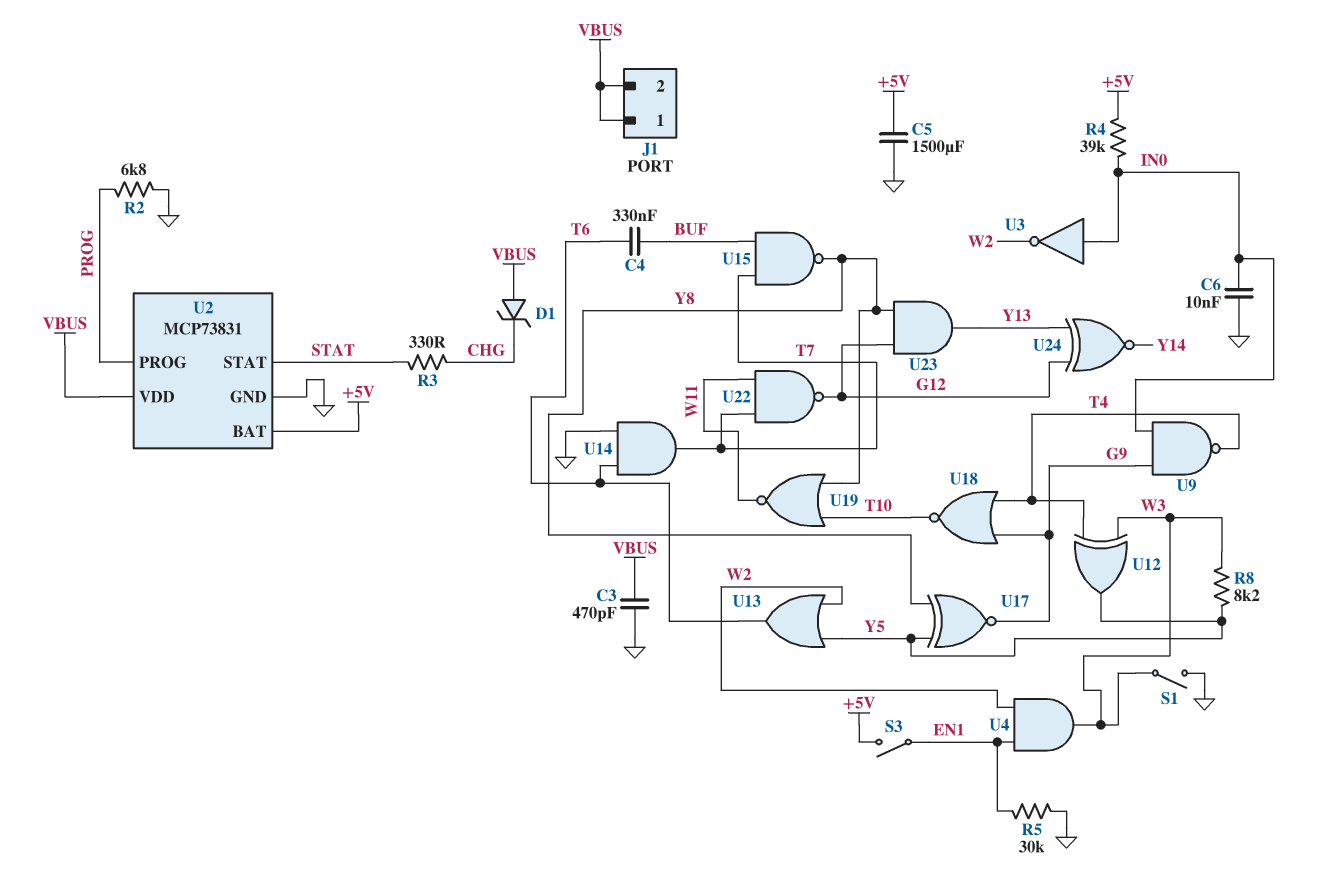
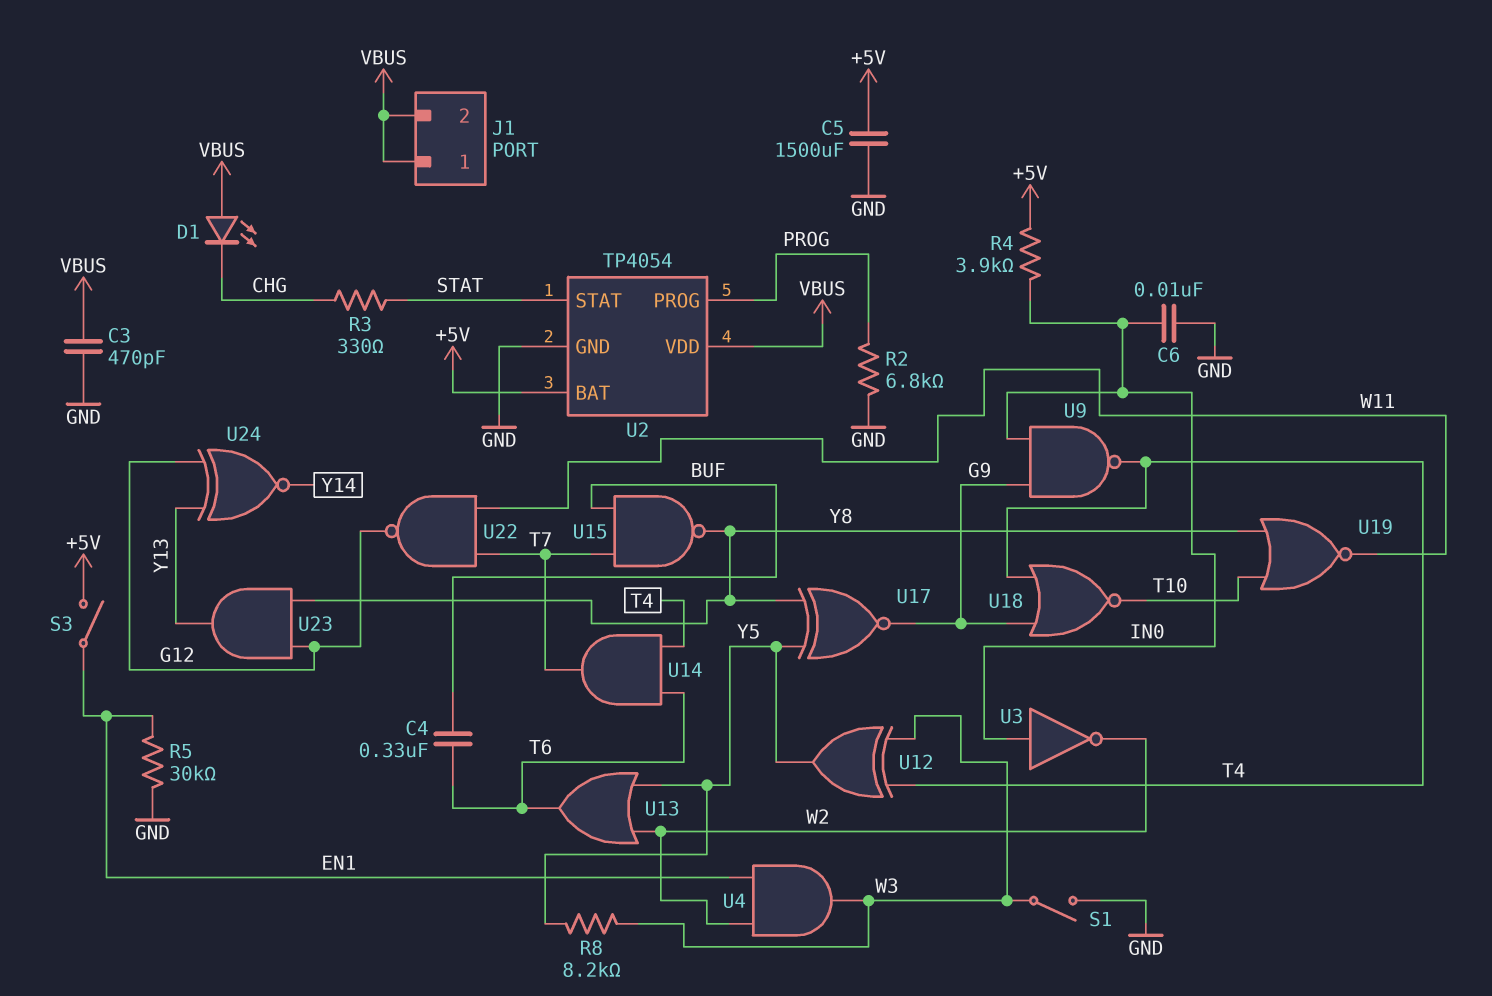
D1: zener (A VBUS, K CHG) -> LED (A VBUS, K CHG)
R4: 39k (+5V, IN0) -> 3.9k (+5V, IN0)
U2: MCP73831 -> TP4054
U14: AND (in GND, in T6, out T7) -> AND (in T4, in T6, out T7)

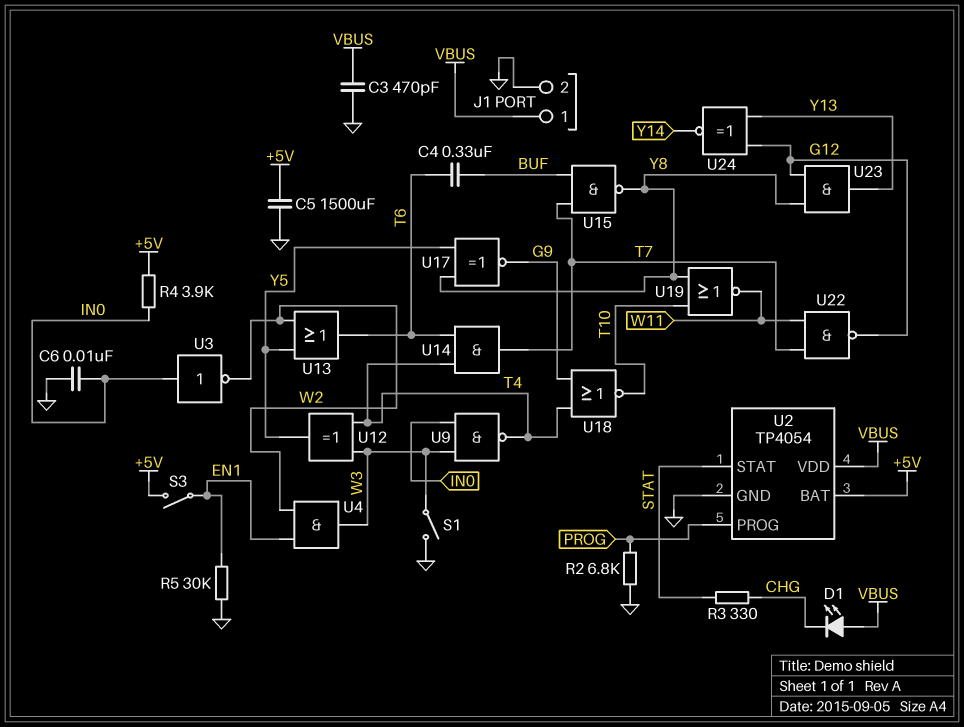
J1 pin 2: VBUS -> GND
R8: 8.2k (W3, Y5) -> none
U9: NAND (in G9, in IN0, out T4) -> NAND (in IN0, in W3, out T4)

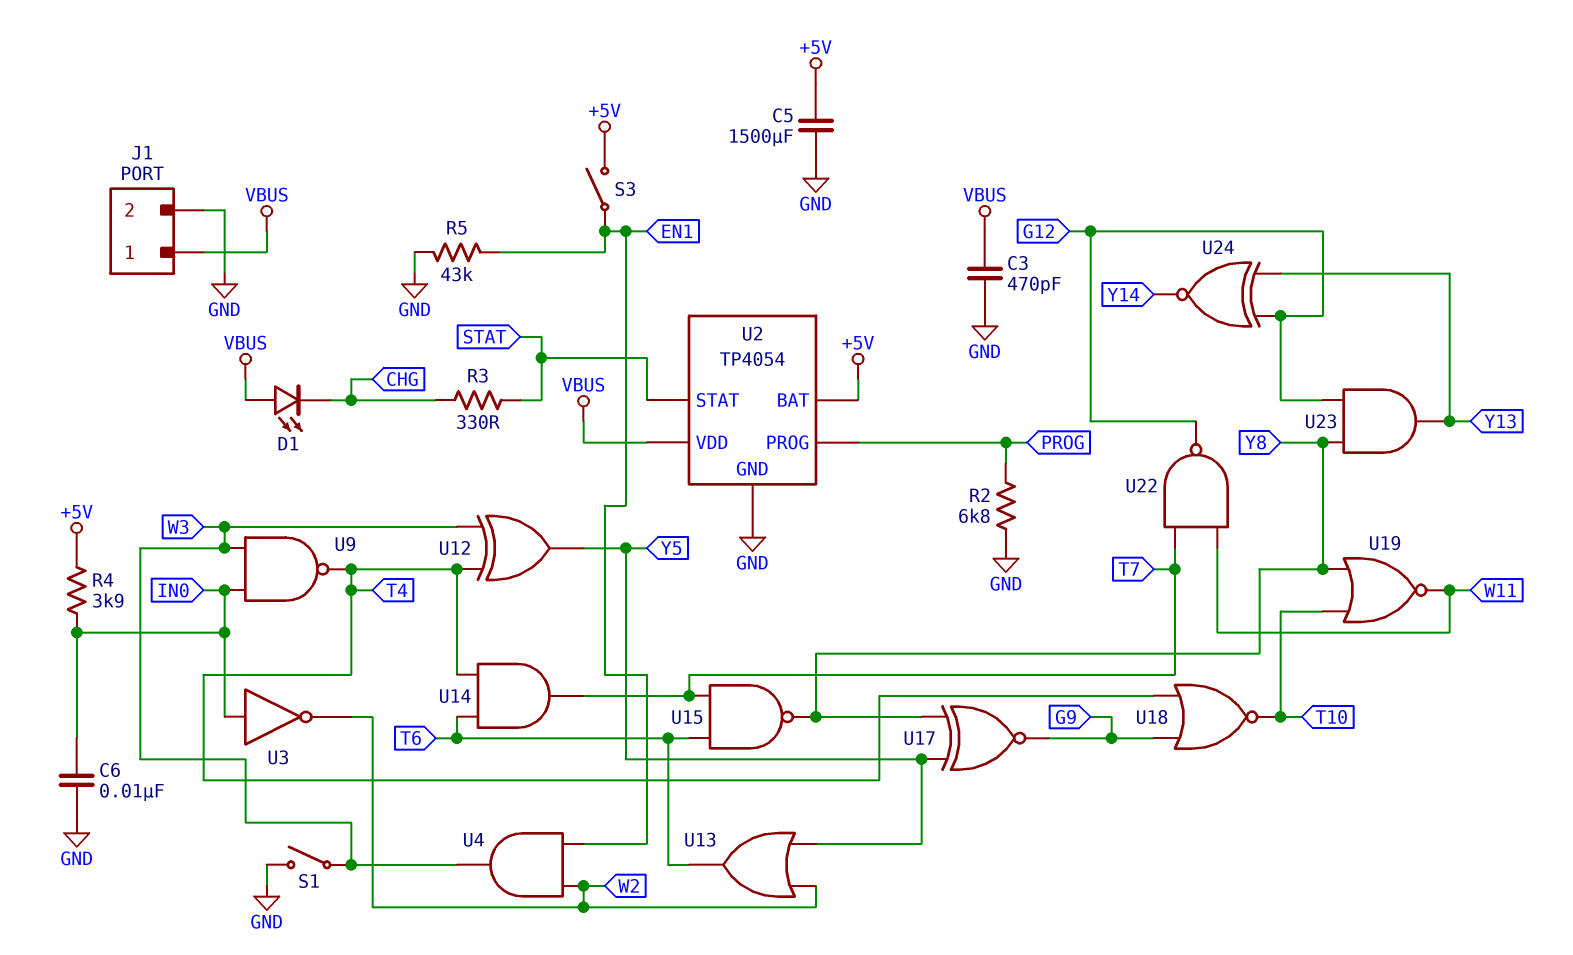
C4: 330nF (BUF, T6) -> none
R5: 30k (EN1, GND) -> 43k (EN1, GND)
U15: NAND (in BUF, in T7, out Y8) -> NAND (in T6, in T7, out Y8)

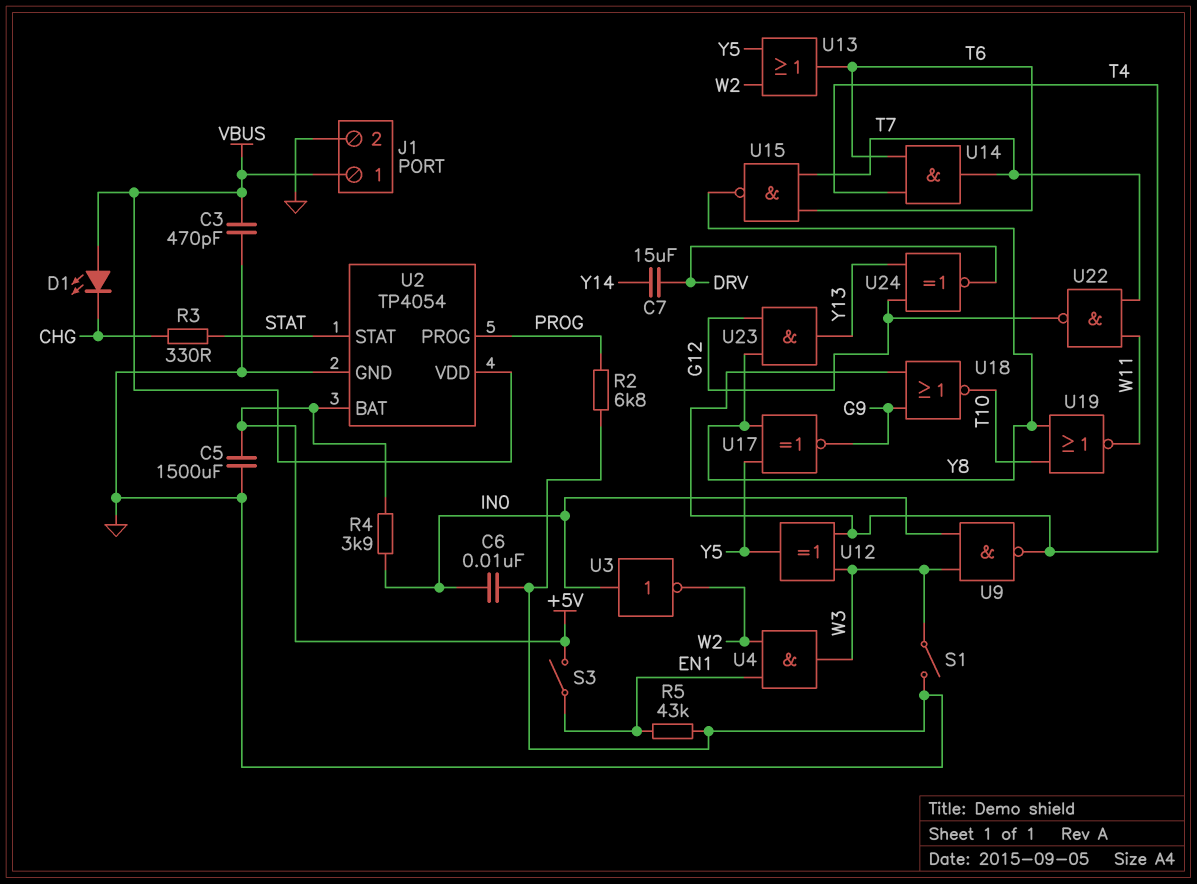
C7: none -> 15uF (DRV, Y14)
U24: XNOR (in G12, in Y13, out Y14) -> XNOR (in G12, in Y13, out DRV)

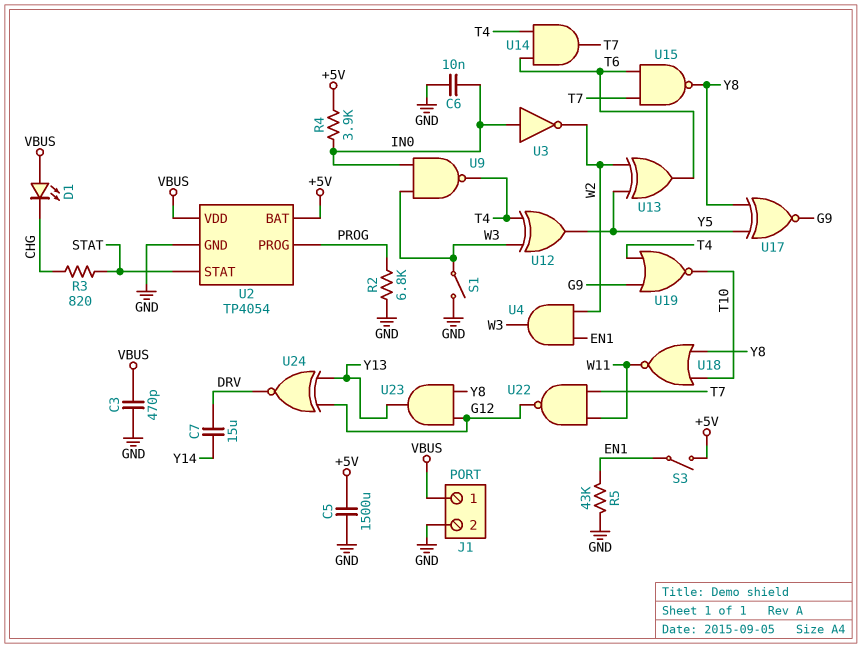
R3: 330 (CHG, STAT) -> 820 (CHG, STAT)
U13: OR (in W2, in Y5, out T6) -> XOR (in W2, in Y5, out T6)
U18: NOR (in G9, in T4, out T10) -> NOR (in T10, in Y8, out W11)
U19: NOR (in T10, in Y8, out W11) -> NOR (in G9, in T4, out T10)

